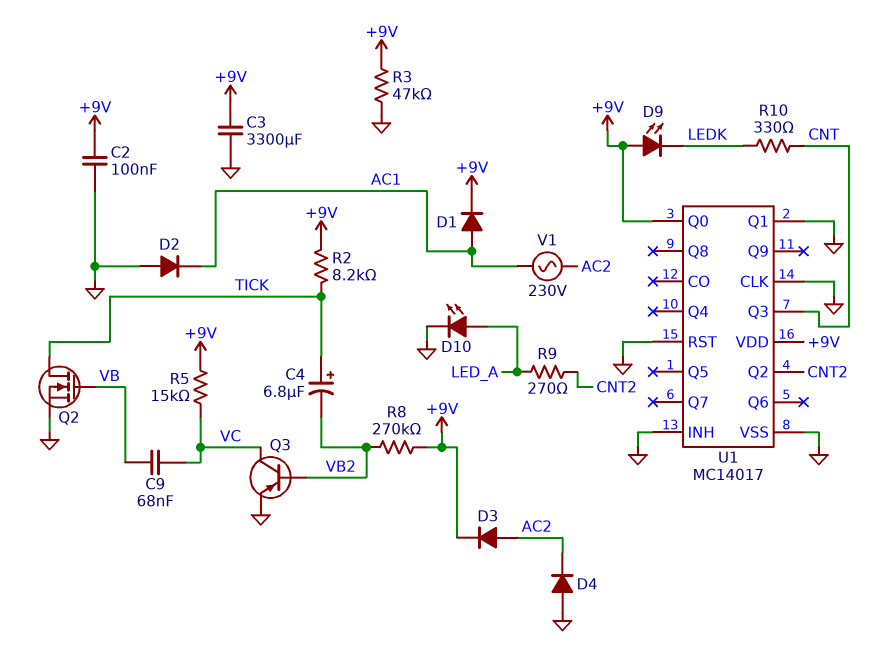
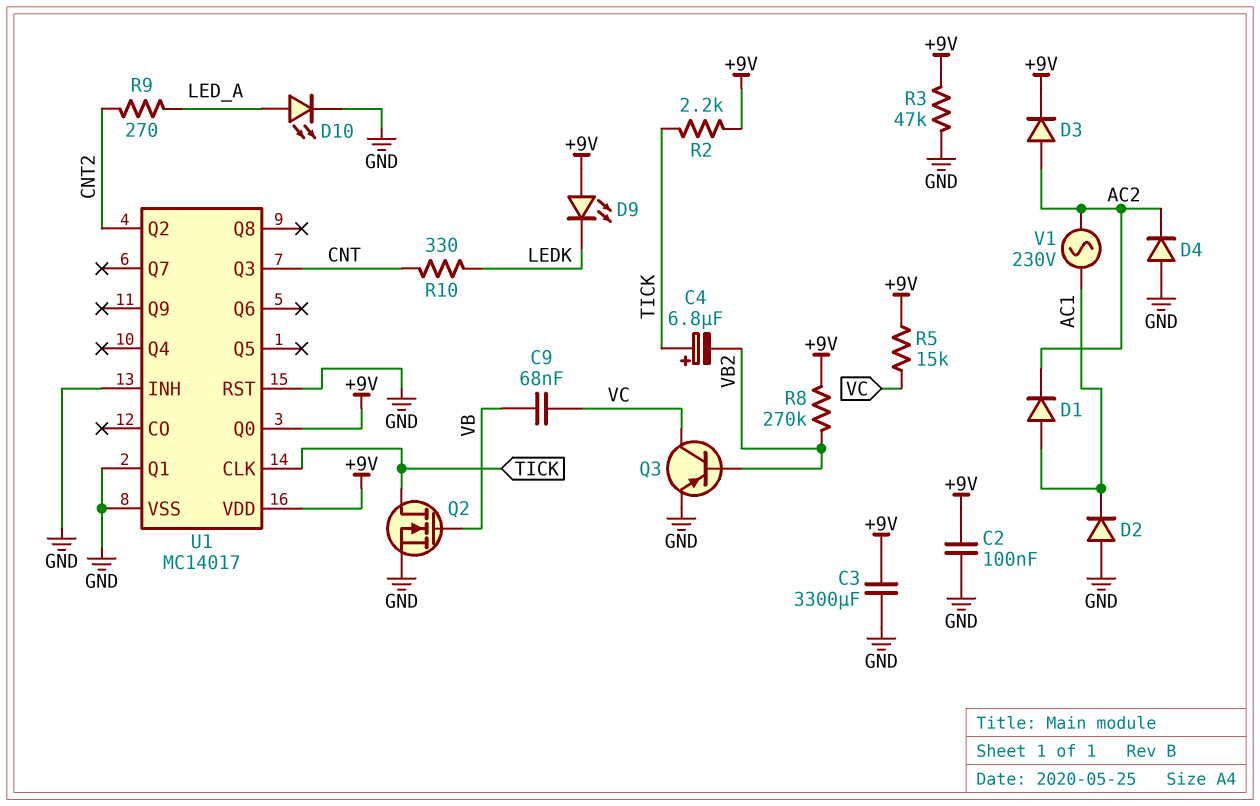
D1: diode (A AC1, K +9V) -> diode (A AC1, K AC2)
R2: 8.2k (+9V, TICK) -> 2.2k (+9V, TICK)
U1 pin CLK: GND -> TICK

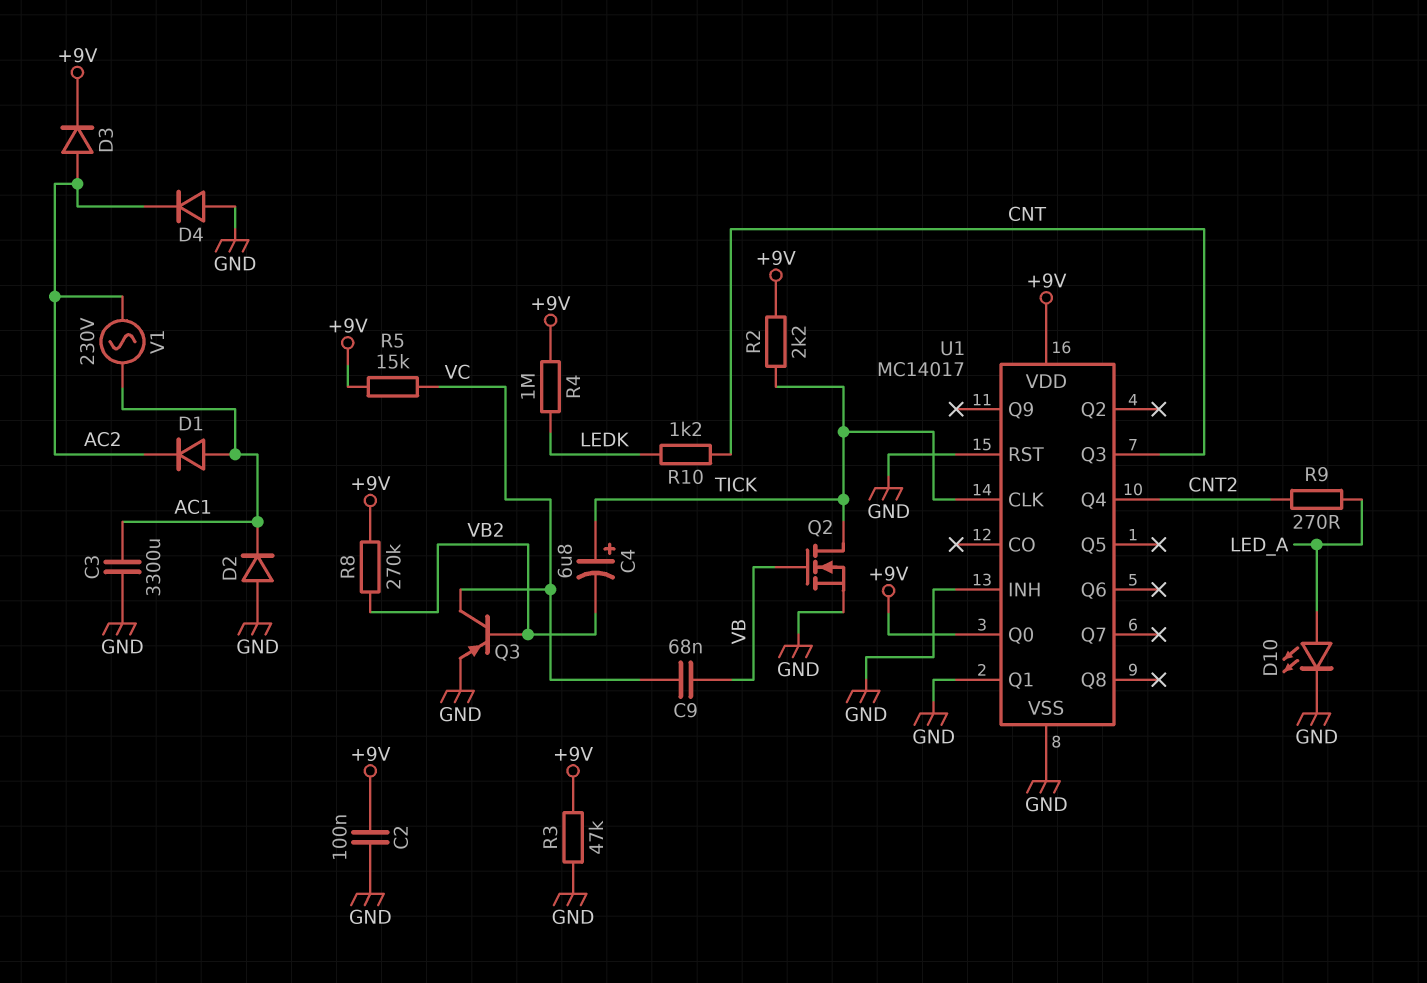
C3: 3300uF (+9V, GND) -> 3300uF (AC1, GND)
D9: LED (A +9V, K LEDK) -> none
R4: none -> 1M (+9V, LEDK)
R10: 330 (CNT, LEDK) -> 1.2k (CNT, LEDK)
U1 pin Q2: CNT2 -> none
U1 pin Q4: none -> CNT2

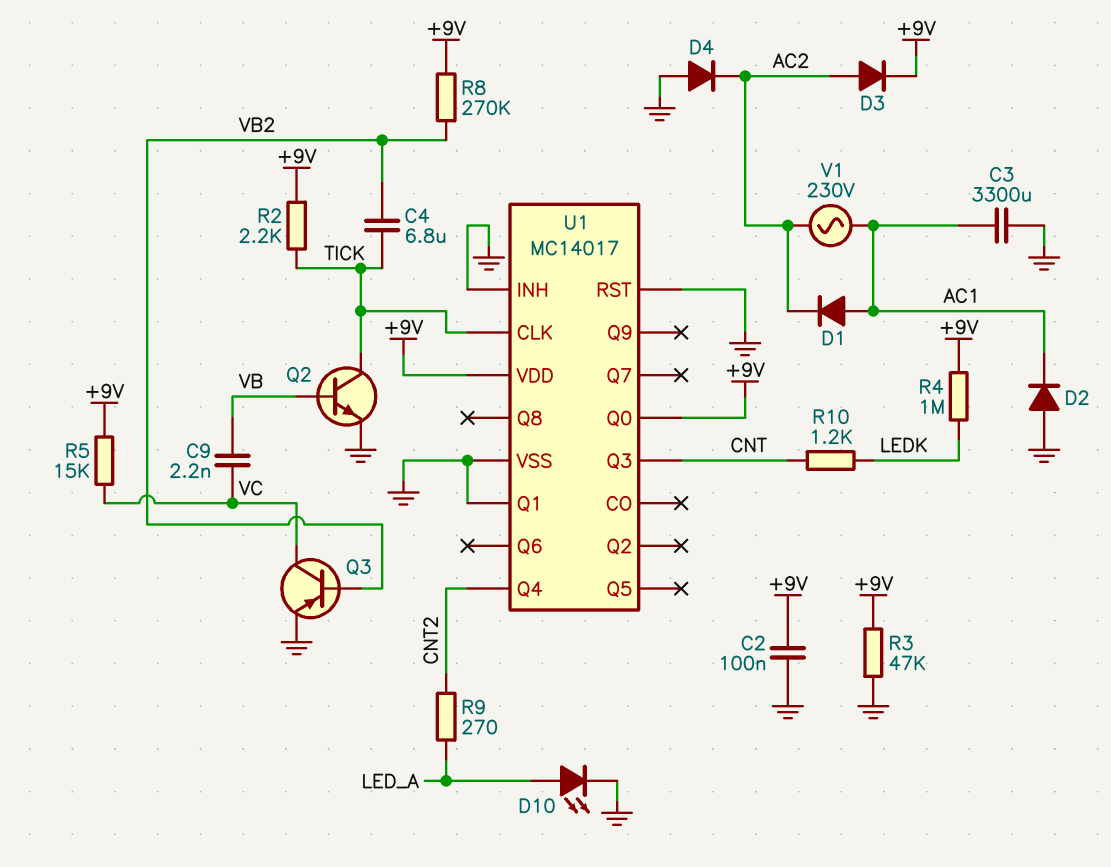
C4: 6.8uF (plus TICK, minus VB2) -> 6.8uF (TICK, VB2)
C9: 68nF (VB, VC) -> 2.2nF (VB, VC)
Q2: NMOS (G VB, D TICK, S GND) -> NPN (B VB, C TICK, E GND)

